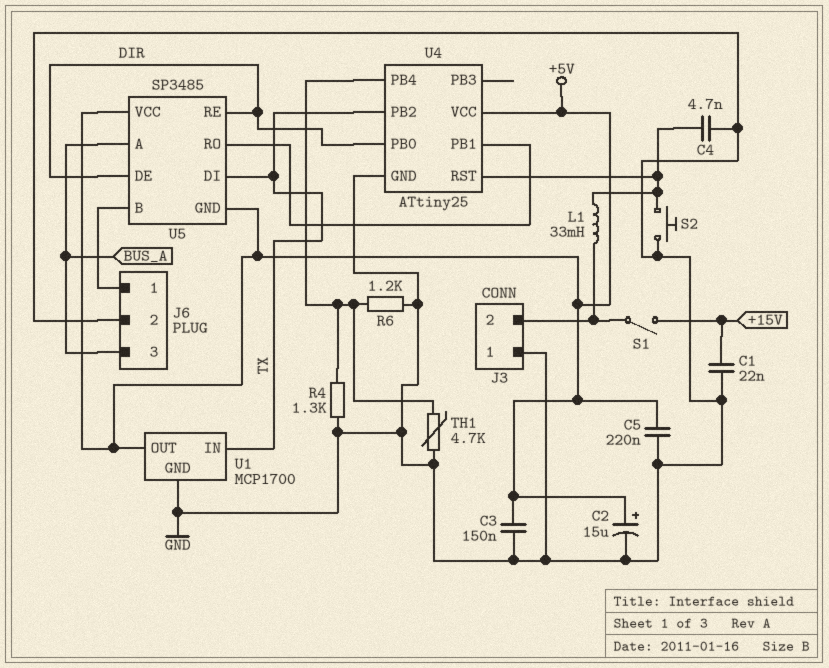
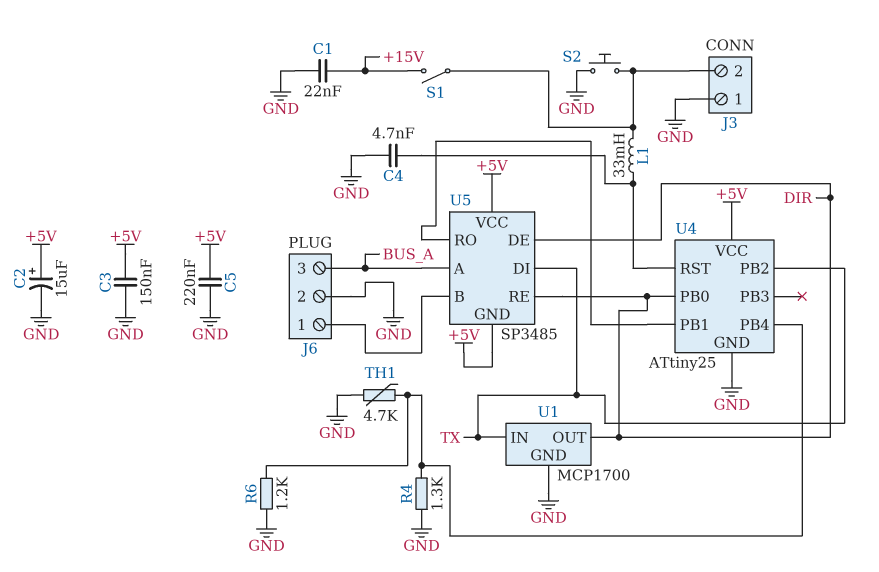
S2: button (GND, U4/RST) -> button (GND, J3/2)
U1 pin OUT: +5V -> DIR

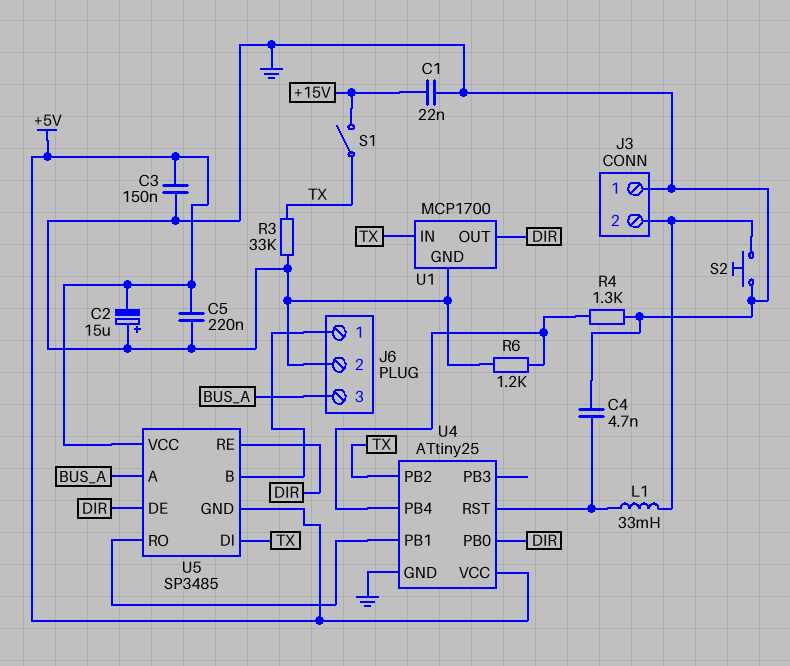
C2: 15uF (plus +5V, minus GND) -> 15uF (plus GND, minus +5V)
R3: none -> 33k (GND, TX)
S1: switch (+15V, J3/2) -> switch (+15V, TX)
TH1: 4.7k (GND, U4/PB4) -> none

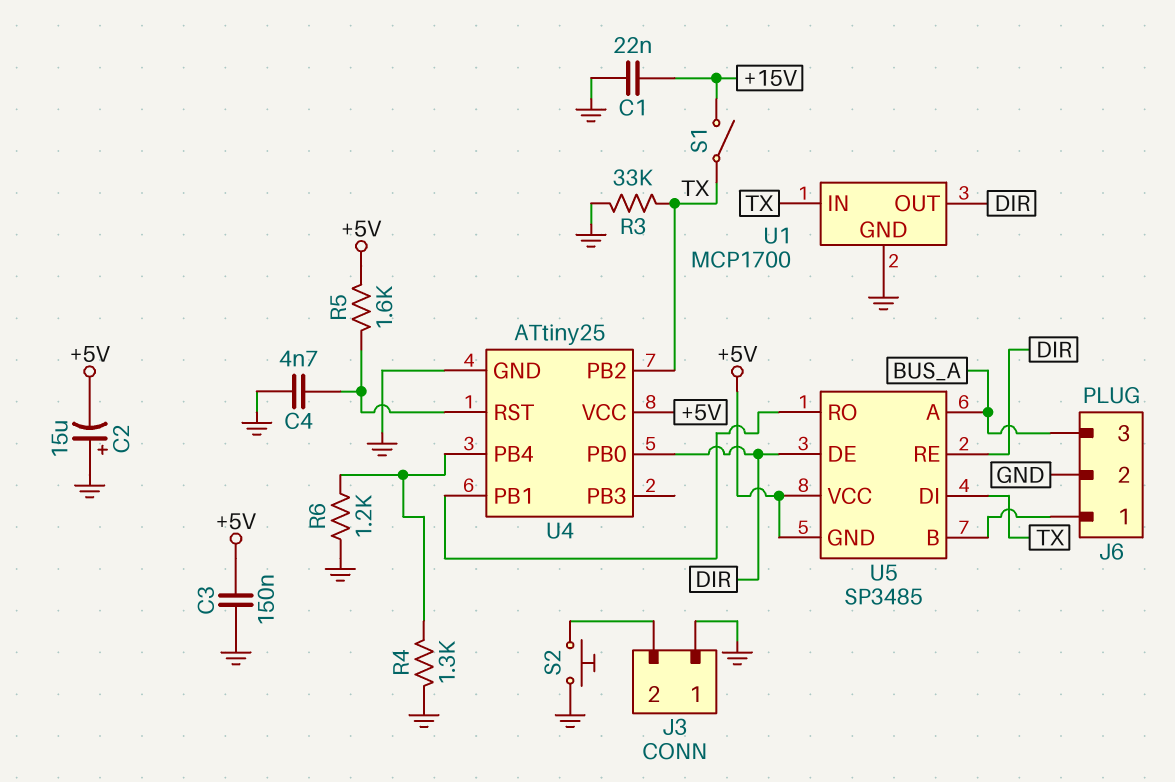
C5: 220nF (+5V, GND) -> none
L1: 33mH (J3/2, U4/RST) -> none
R5: none -> 1.6k (+5V, U4/RST)

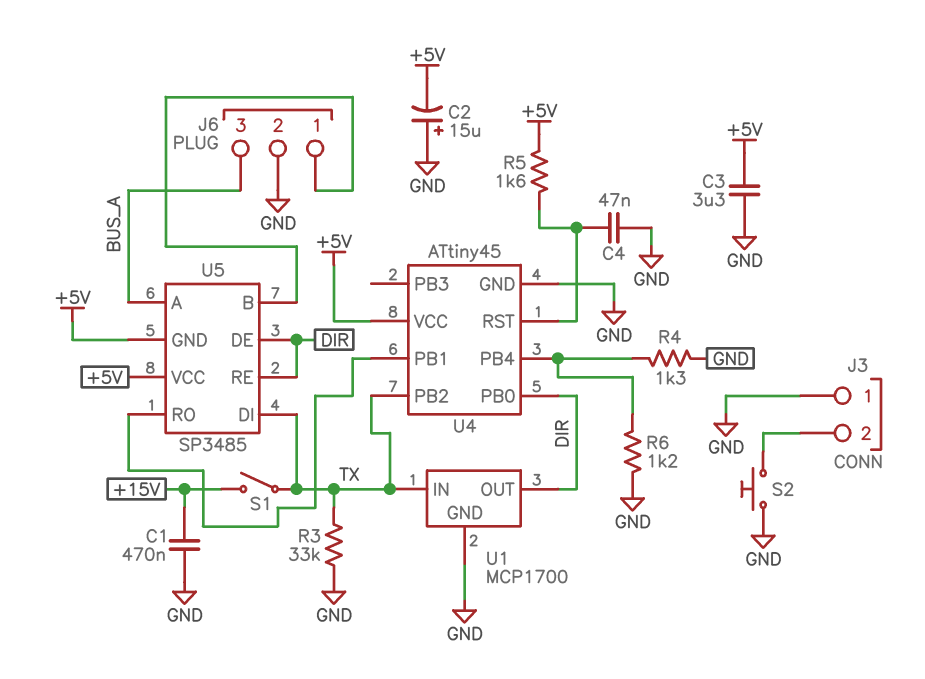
C1: 22nF (+15V, GND) -> 470nF (+15V, GND)
C3: 150nF (+5V, GND) -> 3.3uF (+5V, GND)
C4: 4.7nF (GND, U4/RST) -> 47nF (GND, U4/RST)
U4: ATtiny25 -> ATtiny45

